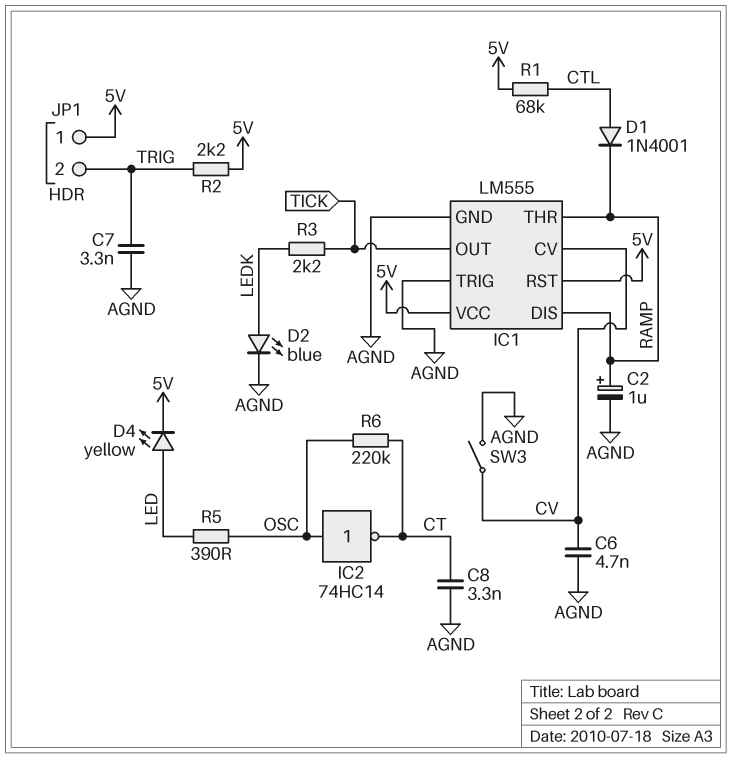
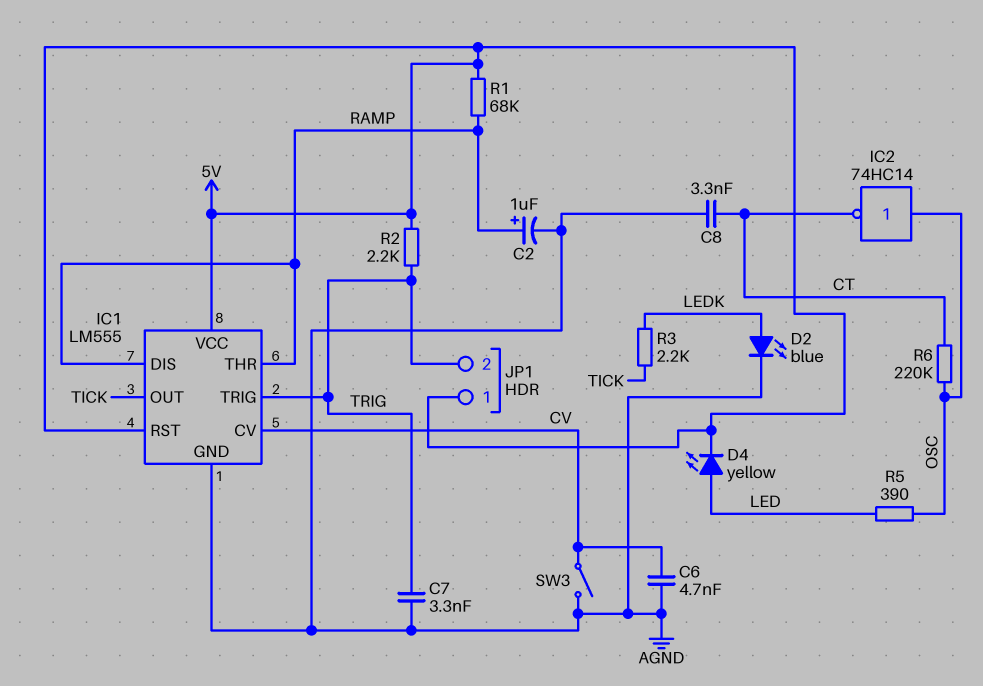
D1: diode 1N4001 (A CTL, K RAMP) -> none
IC1 pin TRIG: AGND -> TRIG
R1: 68k (5V, CTL) -> 68k (5V, RAMP)

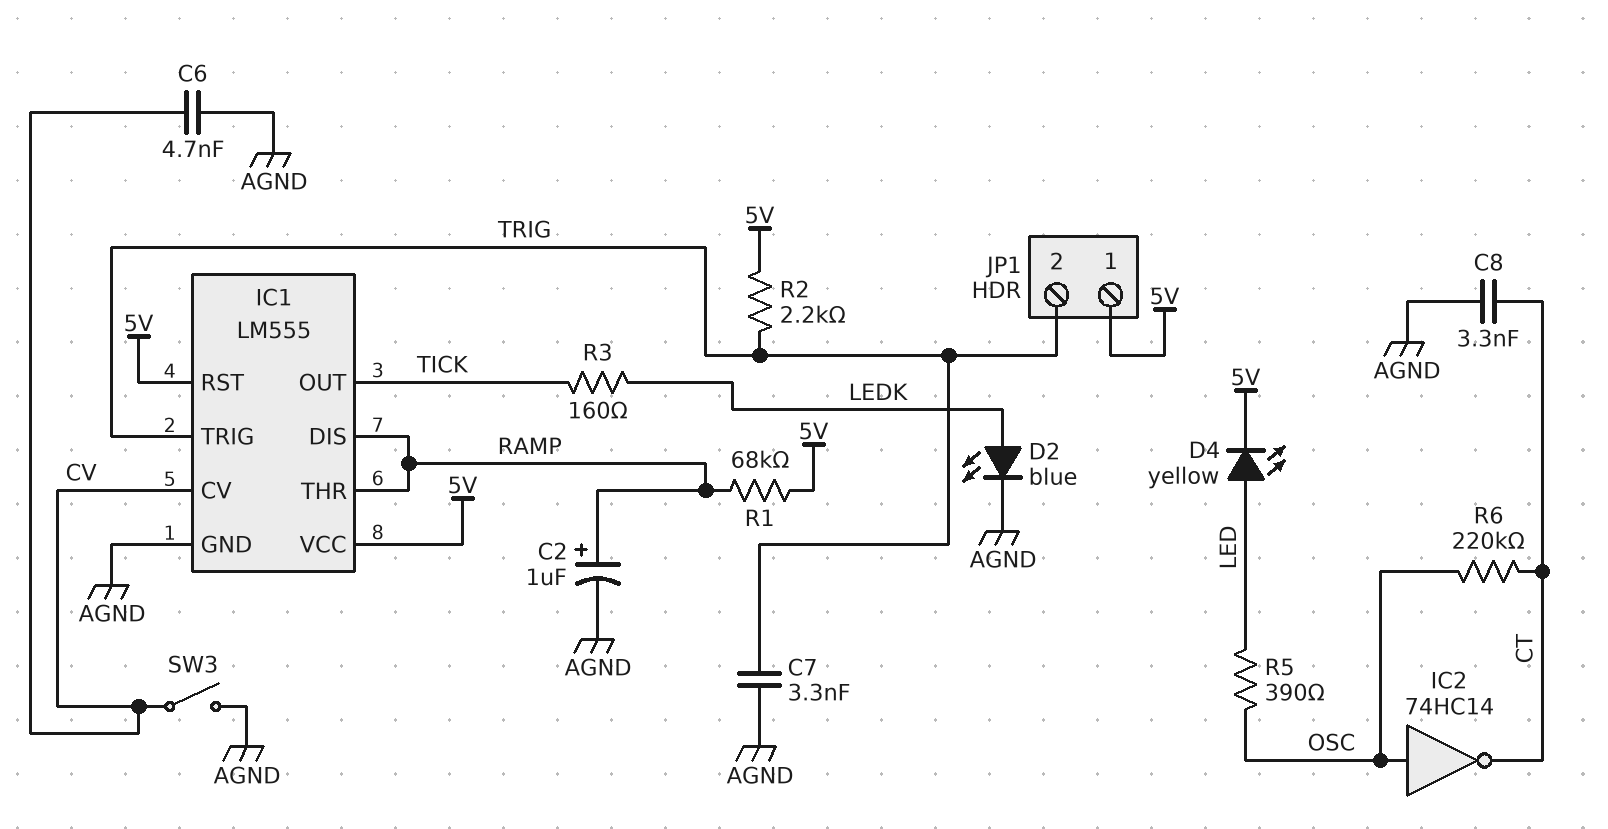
R3: 2.2k (LEDK, TICK) -> 160 (LEDK, TICK)

